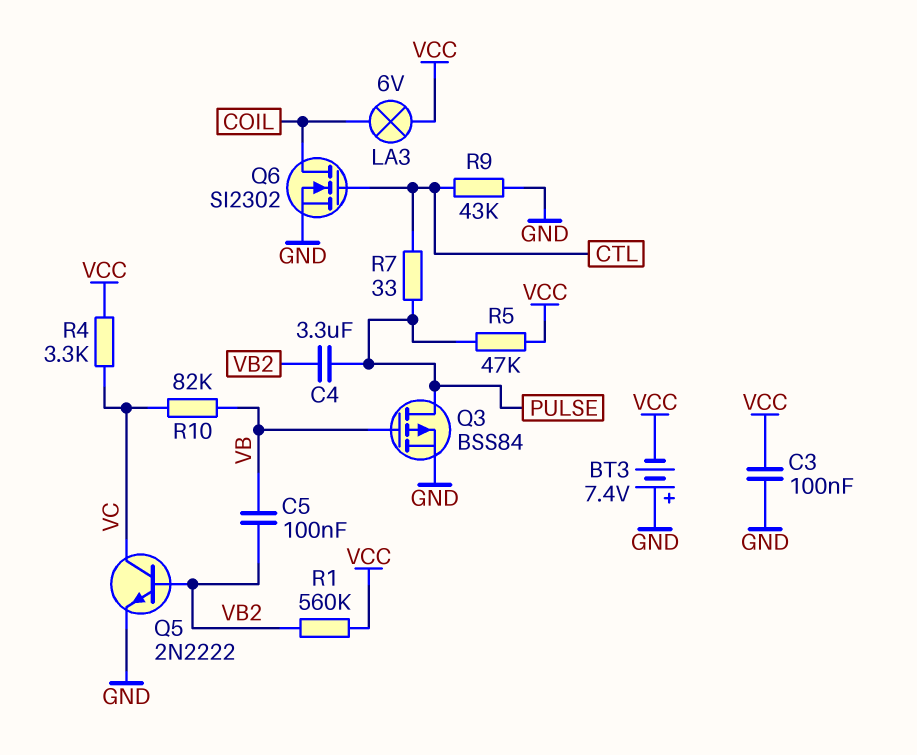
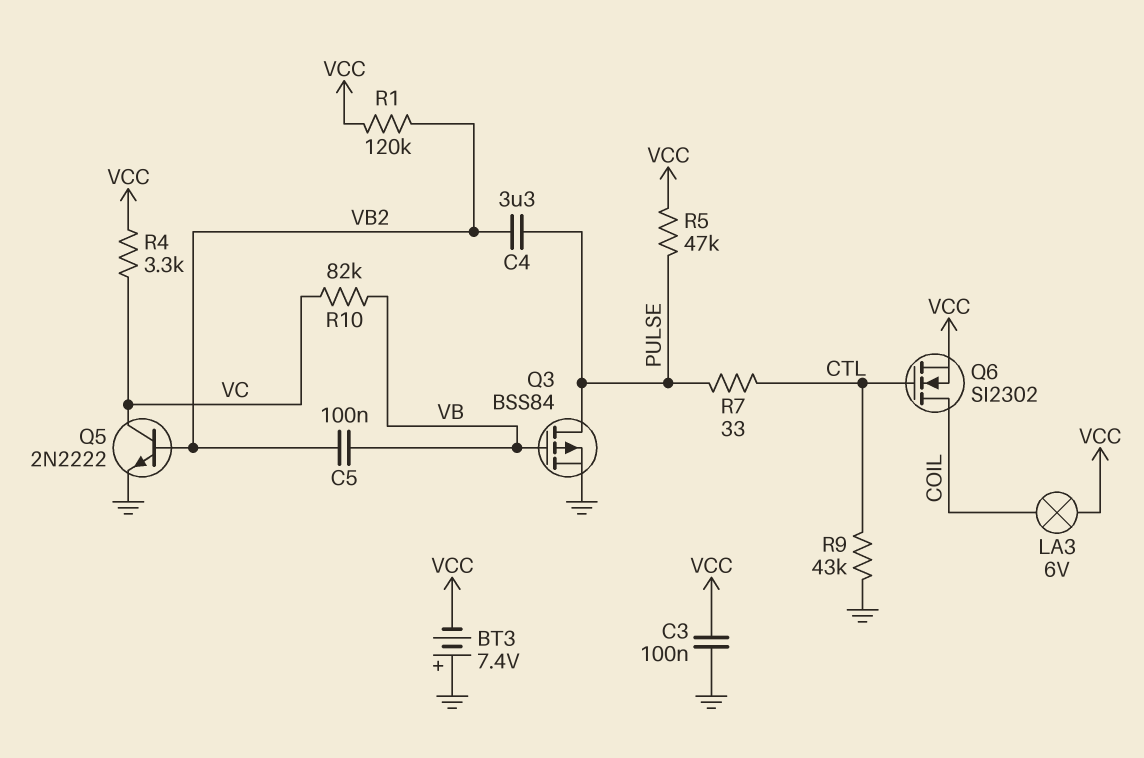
Q6: NMOS SI2302 (G CTL, D COIL, S GND) -> NMOS SI2302 (G CTL, D COIL, S VCC)
R1: 560k (VB2, VCC) -> 120k (VB2, VCC)

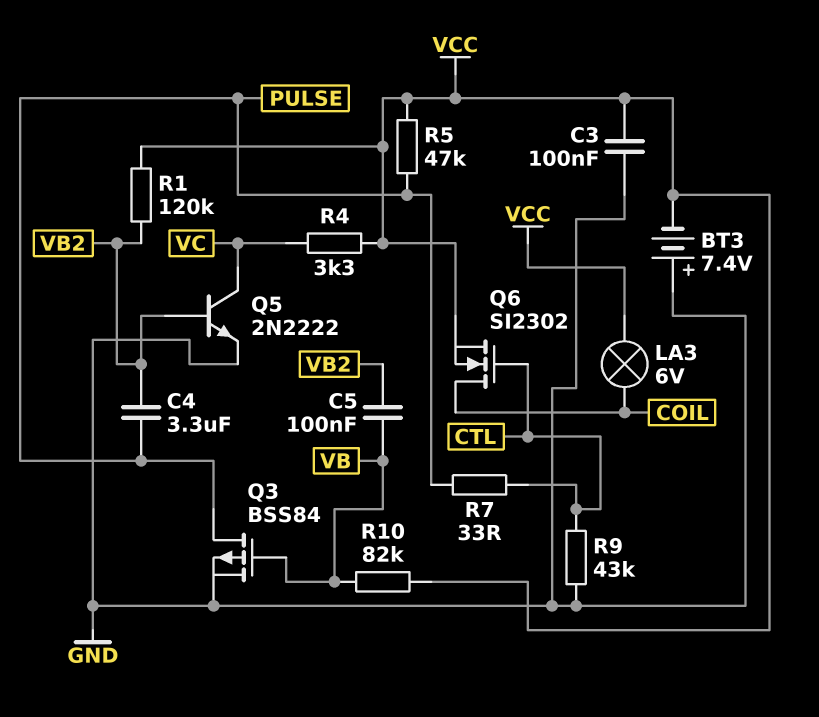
R10: 82k (VB, VC) -> 82k (VB, VCC)

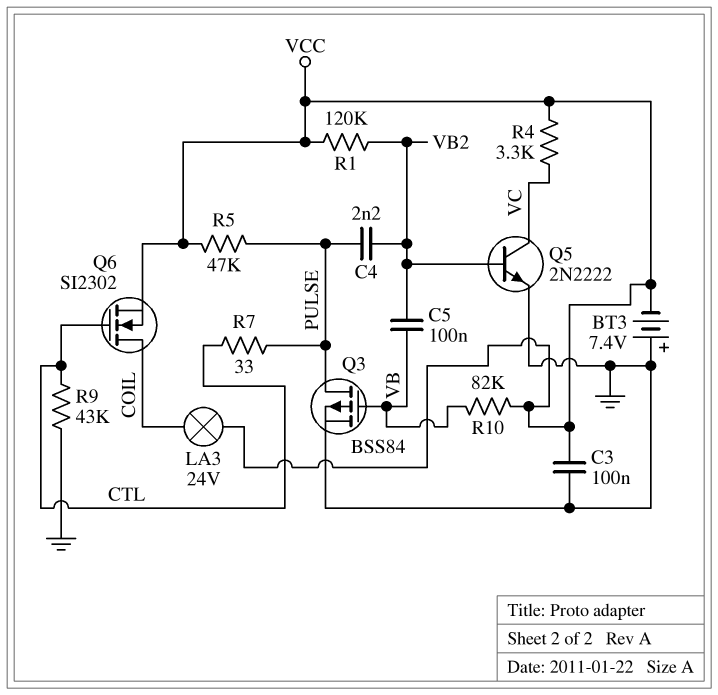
C4: 3.3uF (PULSE, VB2) -> 2.2nF (PULSE, VB2)
LA3: lamp 6V (COIL, VCC) -> lamp 24V (COIL, VCC)

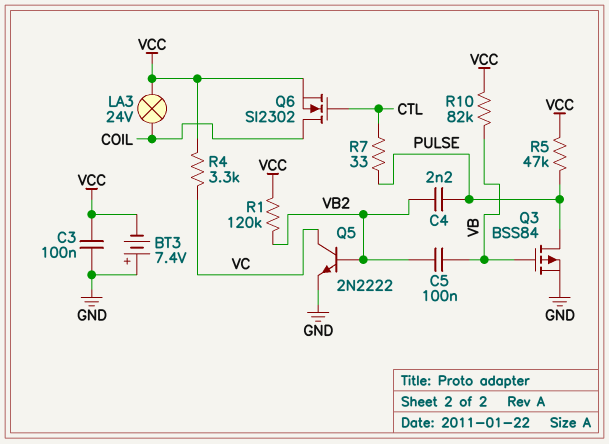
R9: 43k (CTL, GND) -> none

